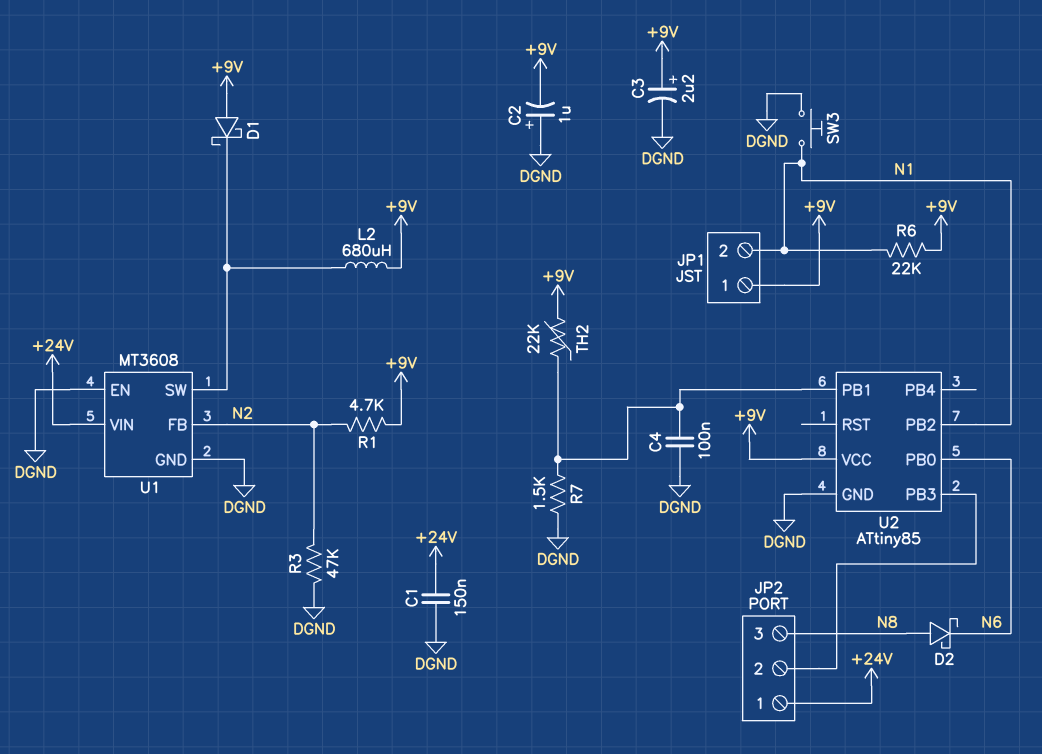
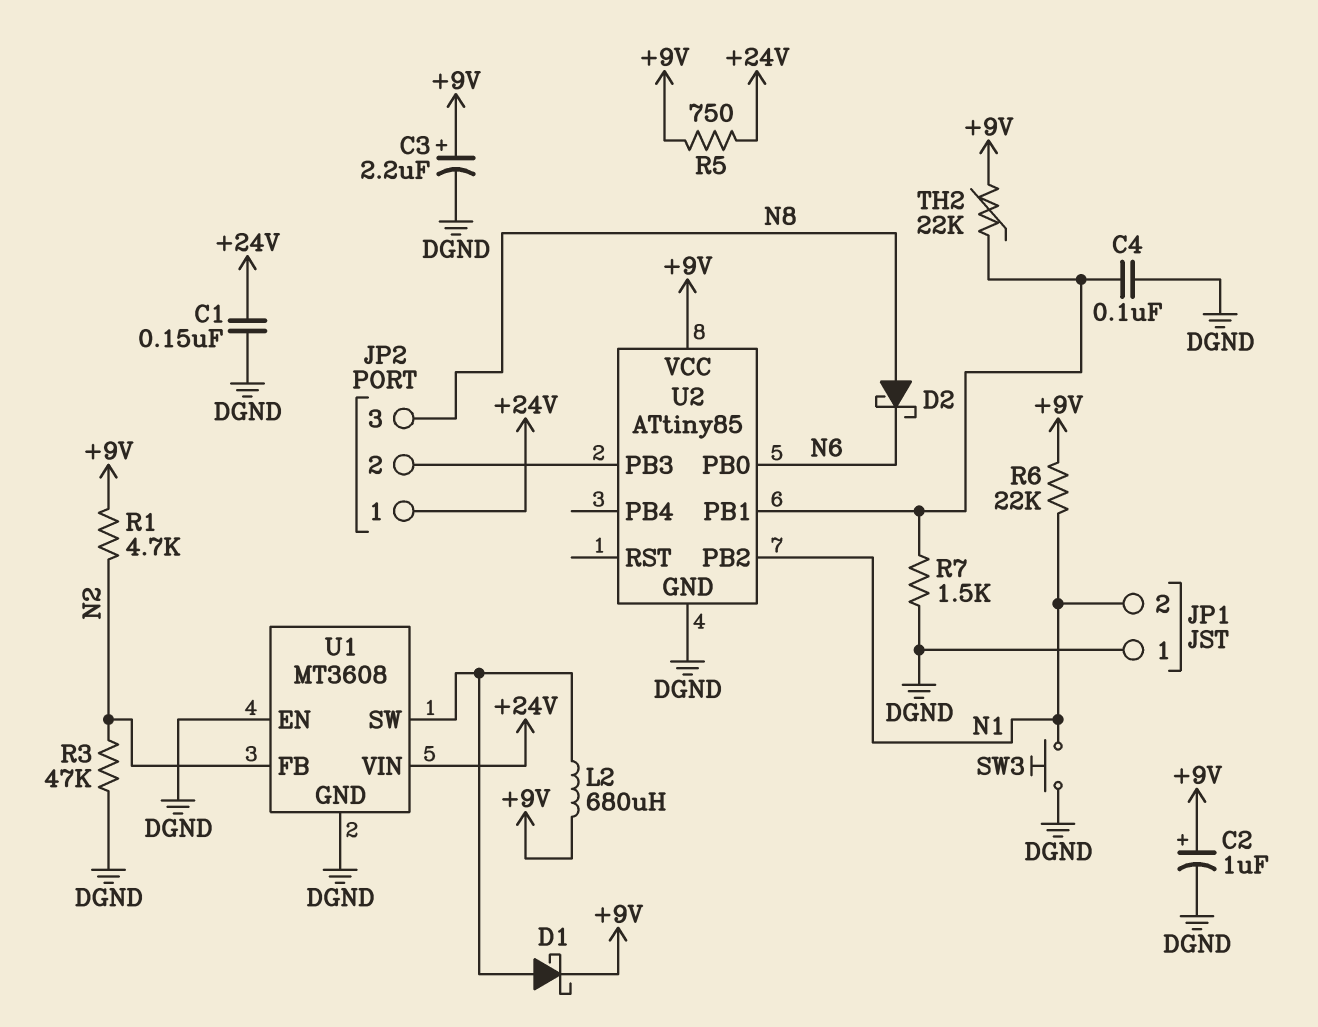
C2: 1uF (plus DGND, minus +9V) -> 1uF (plus +9V, minus DGND)
D1: schottky (A +9V, K U1/SW) -> schottky (A U1/SW, K +9V)
JP1 pin 1: +9V -> DGND
R5: none -> 750 (+9V, +24V)

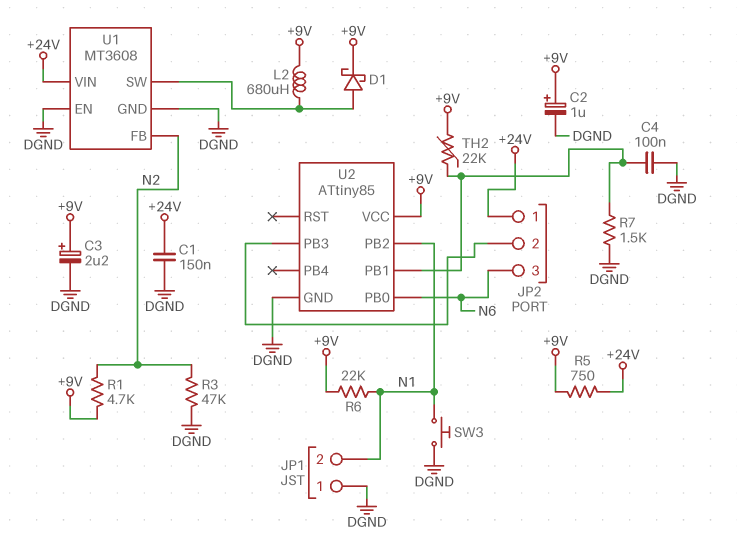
D2: schottky (A N8, K N6) -> none
JP2 pin 3: N8 -> N6

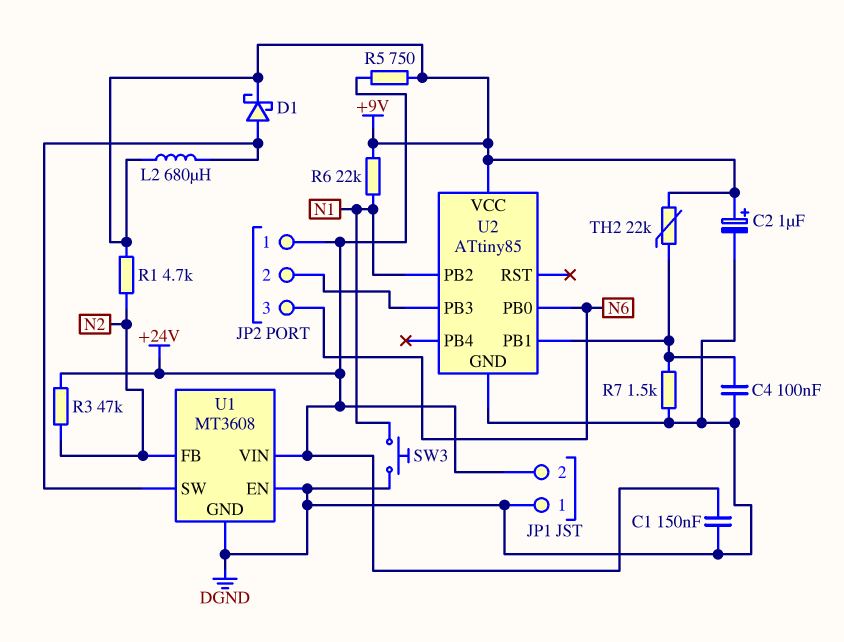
C3: 2.2uF (plus +9V, minus DGND) -> none
JP1 pin 2: N1 -> +24V
R3: 47k (DGND, N2) -> 47k (+24V, N2)

